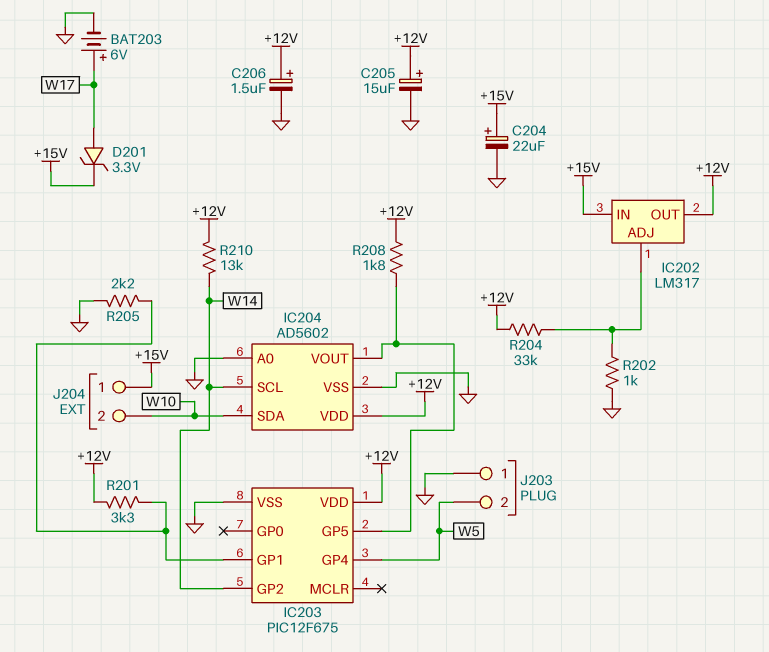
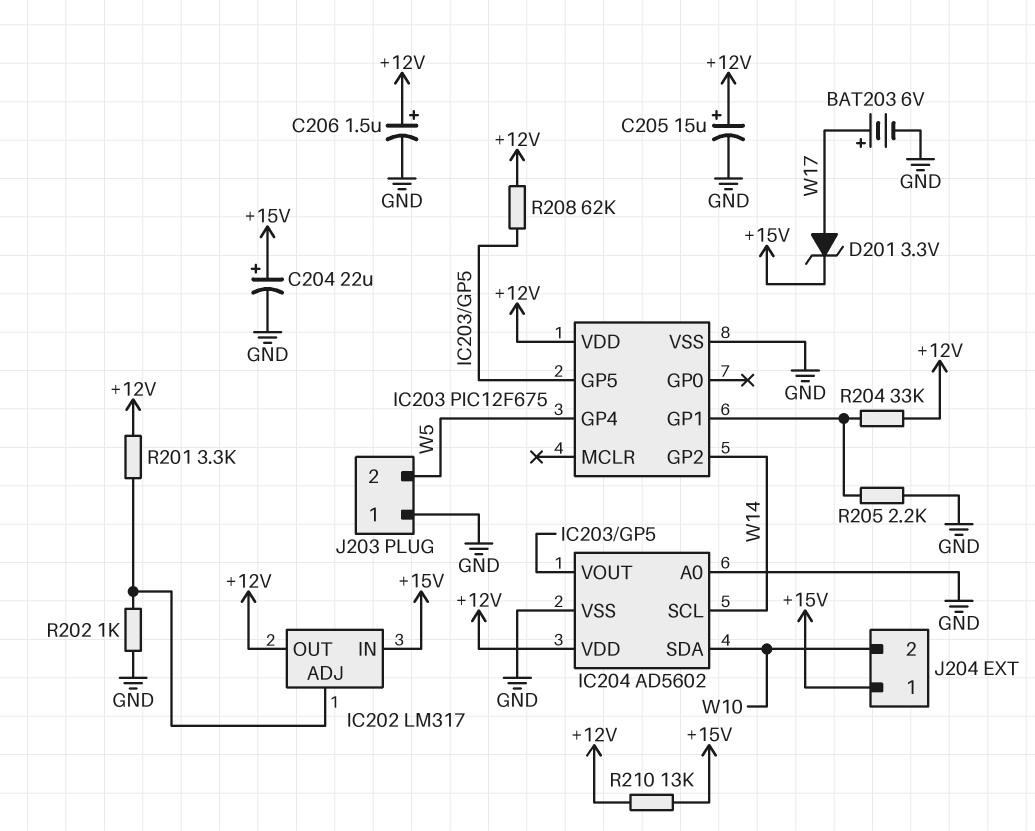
R201: 3.3k (+12V, IC203/GP1) -> 3.3k (+12V, IC202/ADJ)
R204: 33k (+12V, IC202/ADJ) -> 33k (+12V, IC203/GP1)
R208: 1.8k (+12V, IC203/GP5) -> 62k (+12V, IC203/GP5)
R210: 13k (+12V, W14) -> 13k (+12V, +15V)

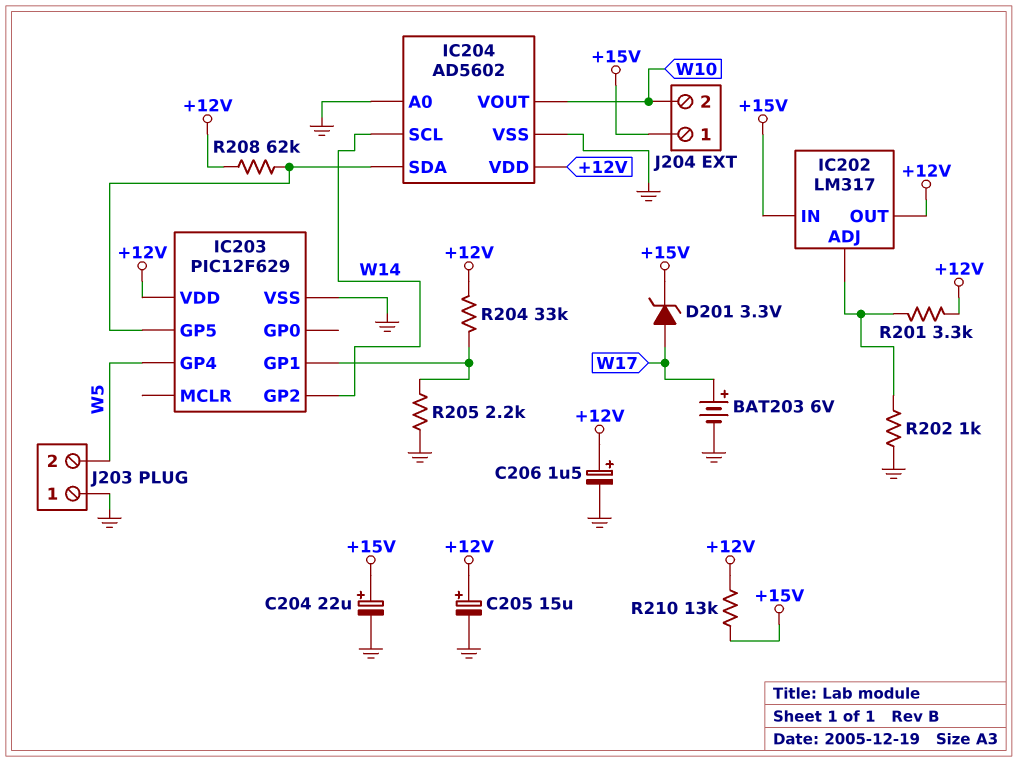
IC203: PIC12F675 -> PIC12F629
IC204 pin SDA: W10 -> IC203/GP5
IC204 pin VOUT: IC203/GP5 -> W10

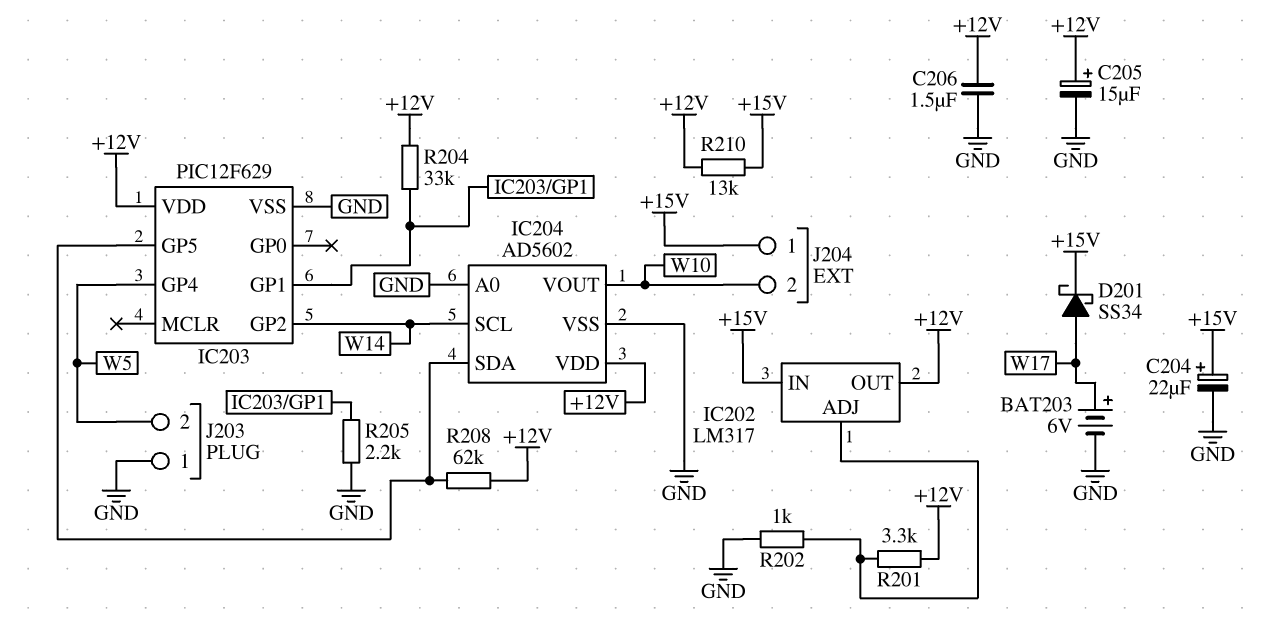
C206: 1.5uF (plus +12V, minus GND) -> 1.5uF (+12V, GND)
D201: zener 3.3V (A W17, K +15V) -> schottky SS34 (A W17, K +15V)

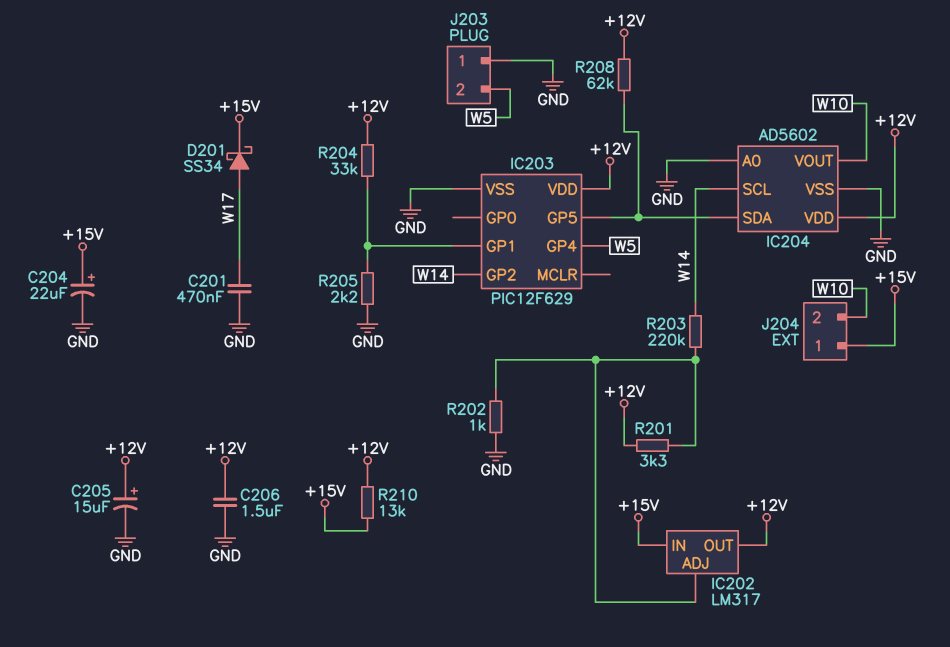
BAT203: 6V (plus W17, minus GND) -> none
C201: none -> 470nF (GND, W17)
R203: none -> 220k (IC202/ADJ, W14)

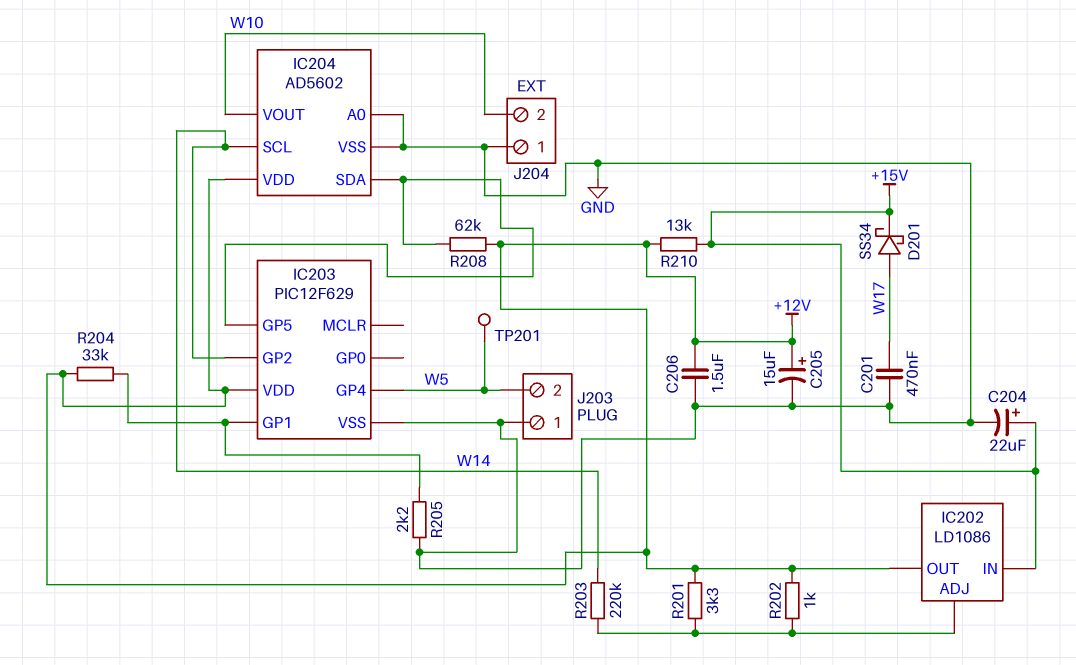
IC202: LM317 -> LD1086
J204 pin 1: +15V -> GND
R202: 1k (GND, IC202/ADJ) -> 1k (+12V, IC202/ADJ)
TP201: none -> test point (W5)

